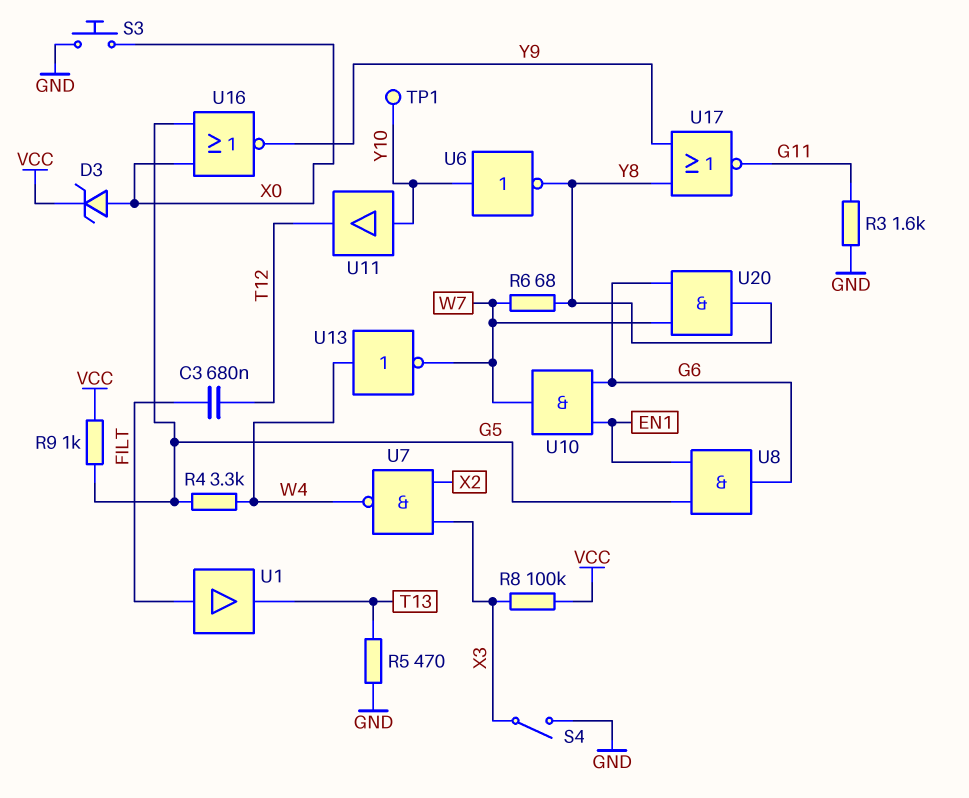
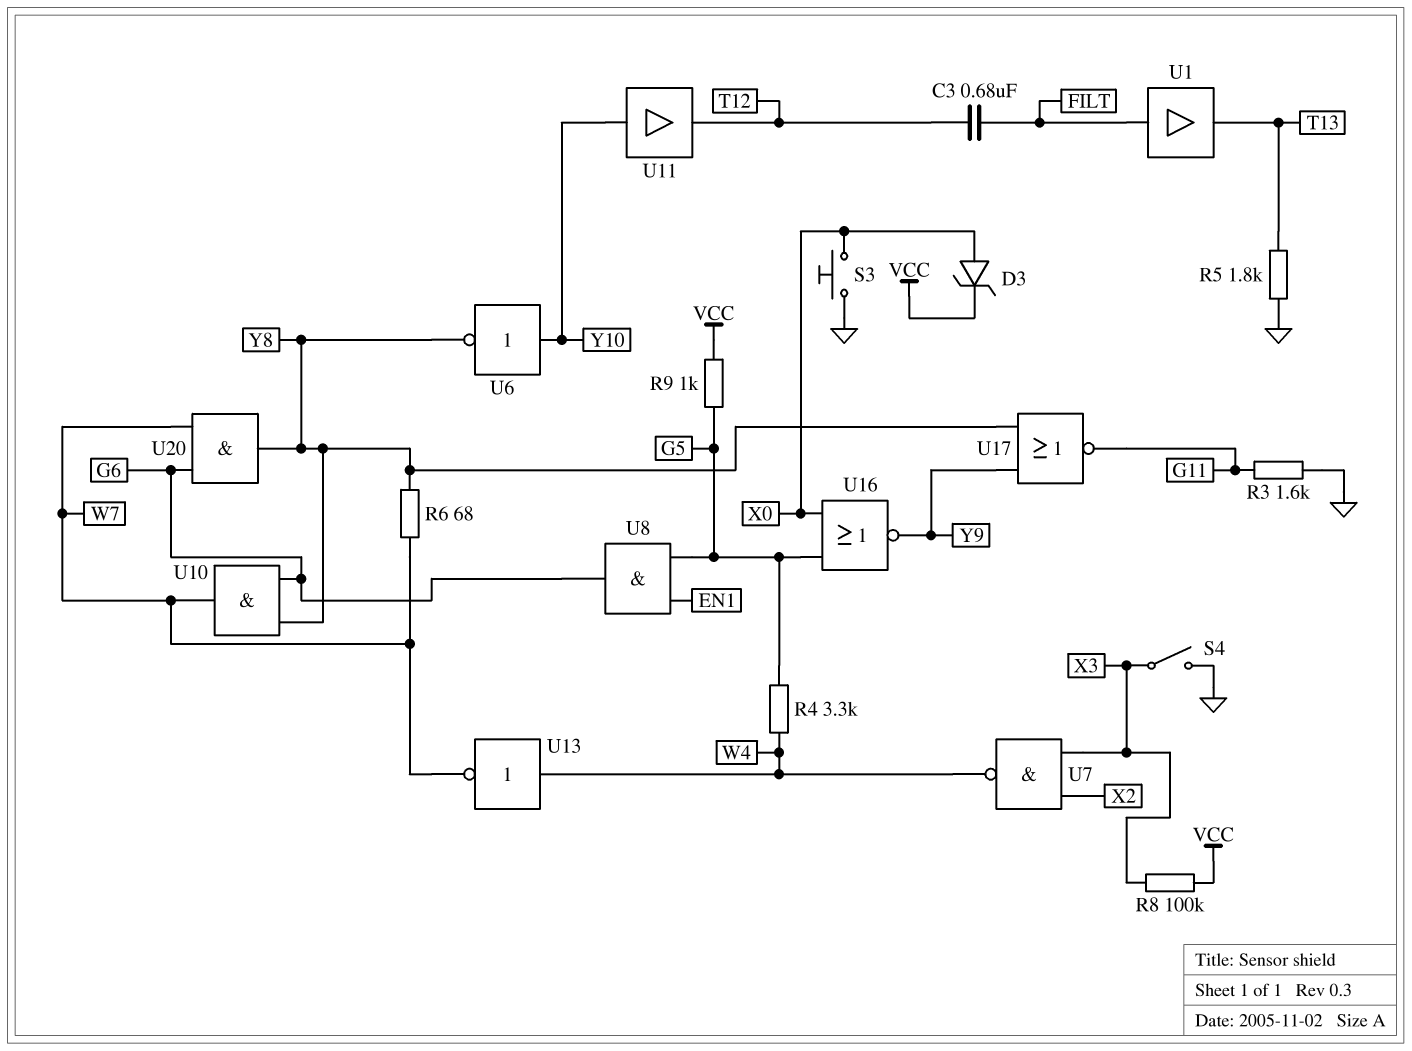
R5: 470 (GND, T13) -> 1.8k (GND, T13)
TP1: test point (Y10) -> none
U10: AND (in EN1, in G6, out W7) -> AND (in G6, in Y8, out W7)

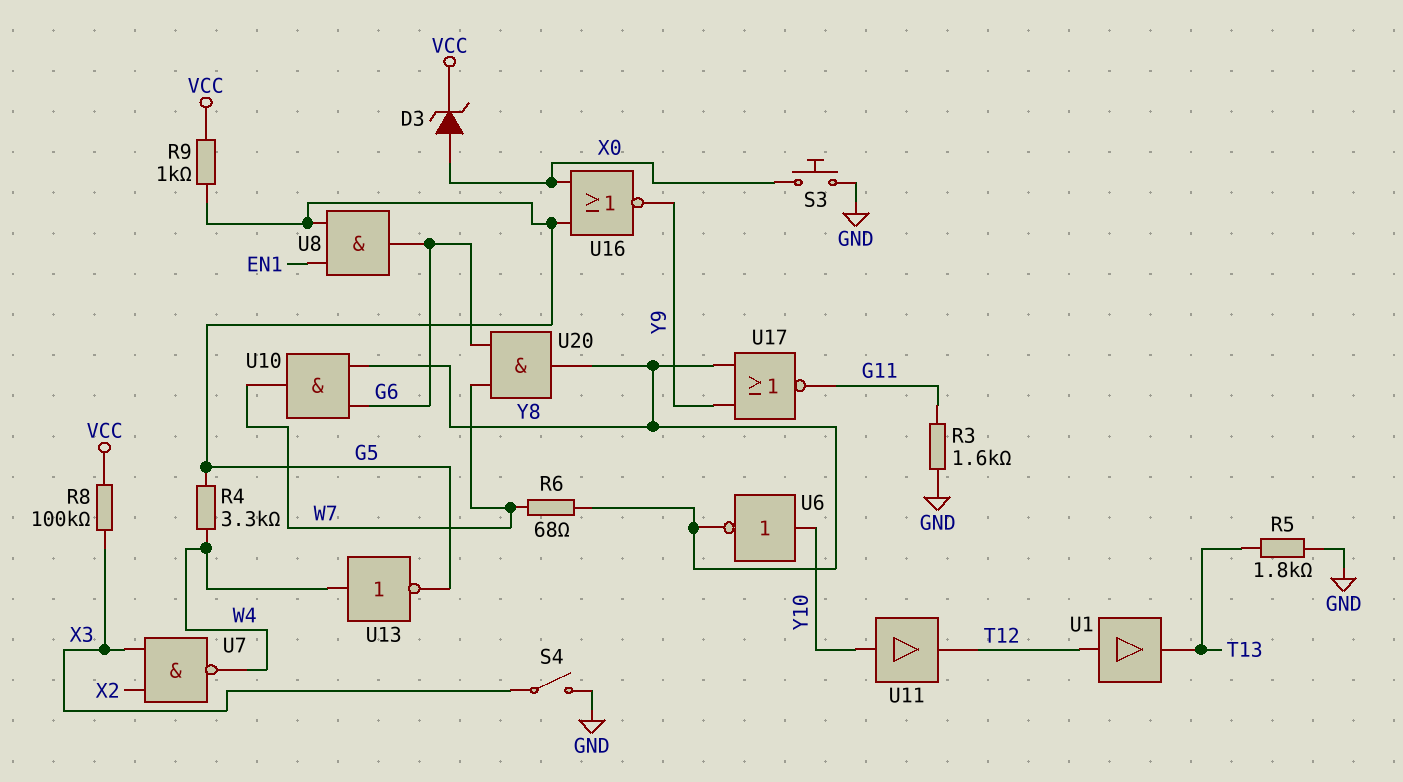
C3: 680nF (FILT, T12) -> none
U1: buffer (in FILT, out T13) -> buffer (in T12, out T13)
U13: NOT (in W4, out W7) -> NOT (in W4, out G5)

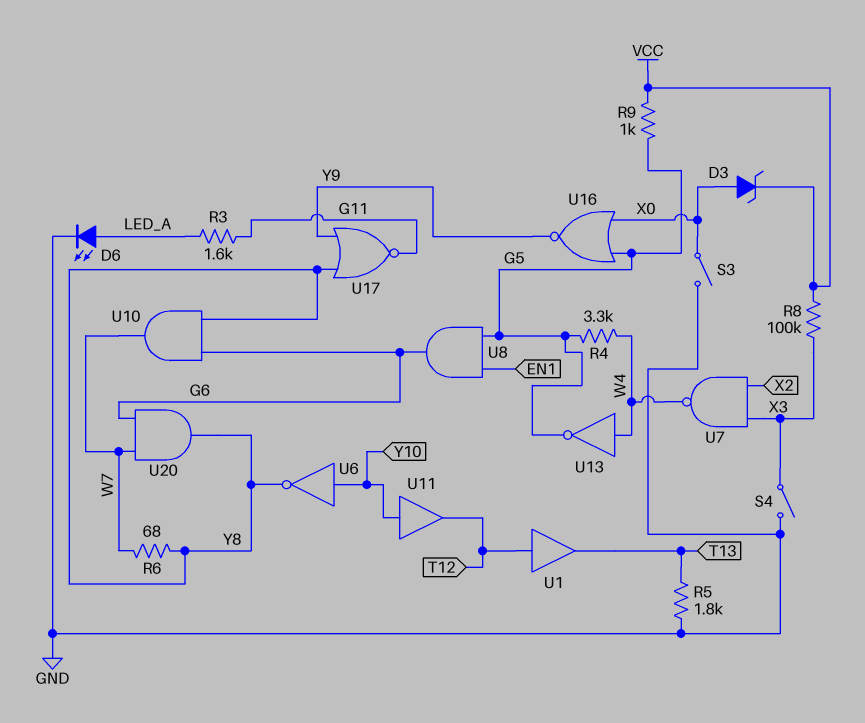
D6: none -> LED (A LED_A, K GND)
R3: 1.6k (G11, GND) -> 1.6k (G11, LED_A)
S3: button (GND, X0) -> switch (GND, X0)

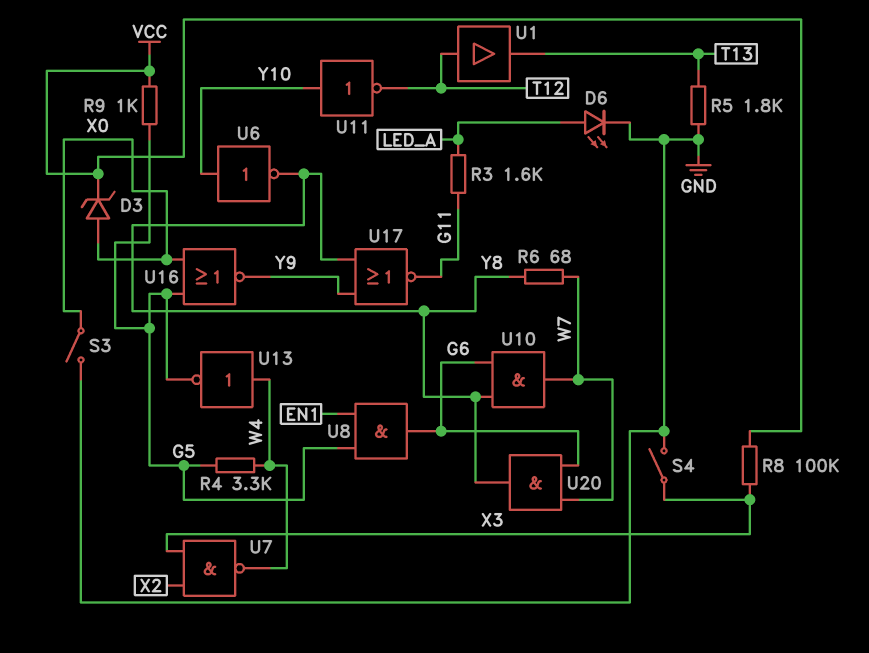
U11: buffer (in Y10, out T12) -> NOT (in Y10, out T12)

